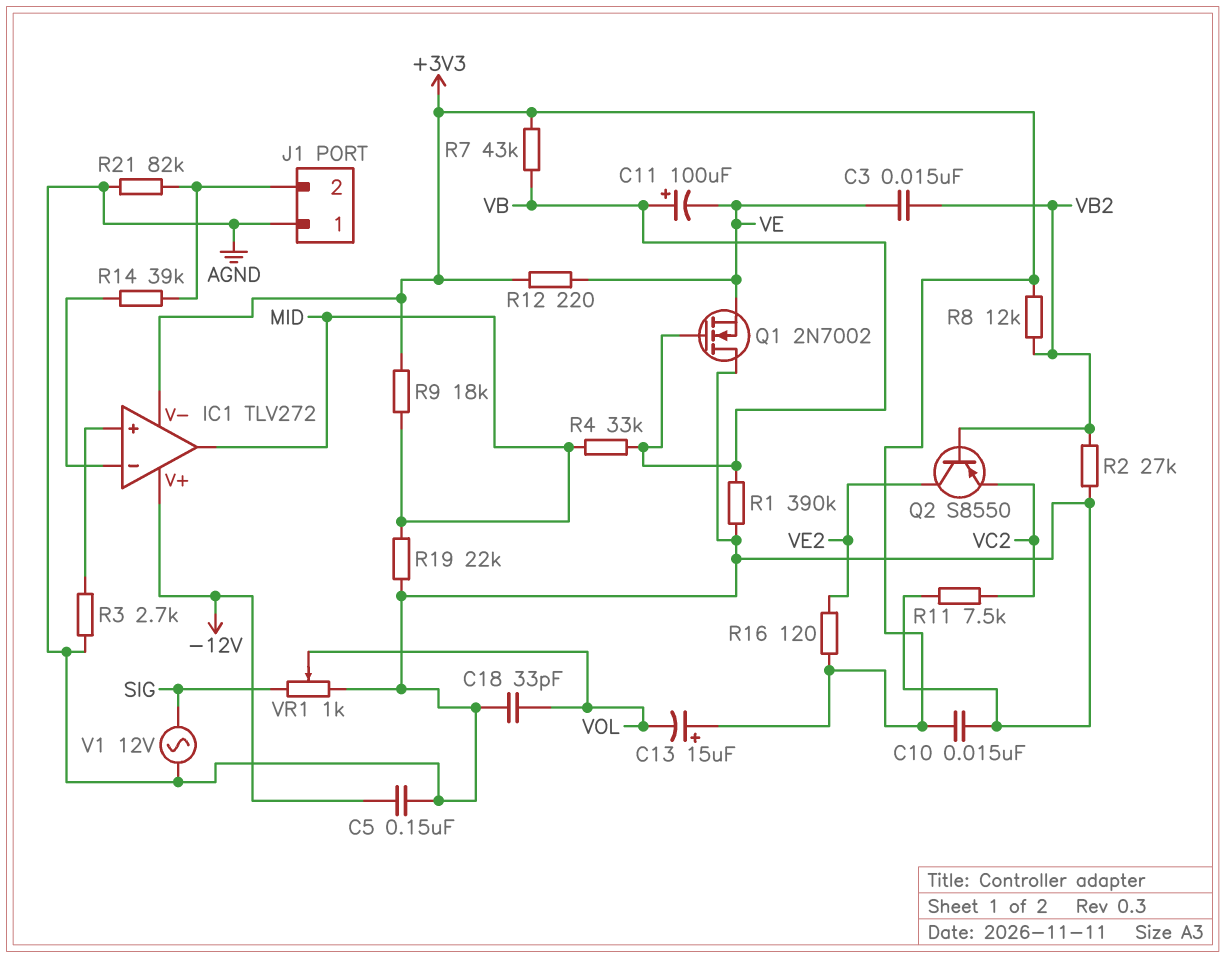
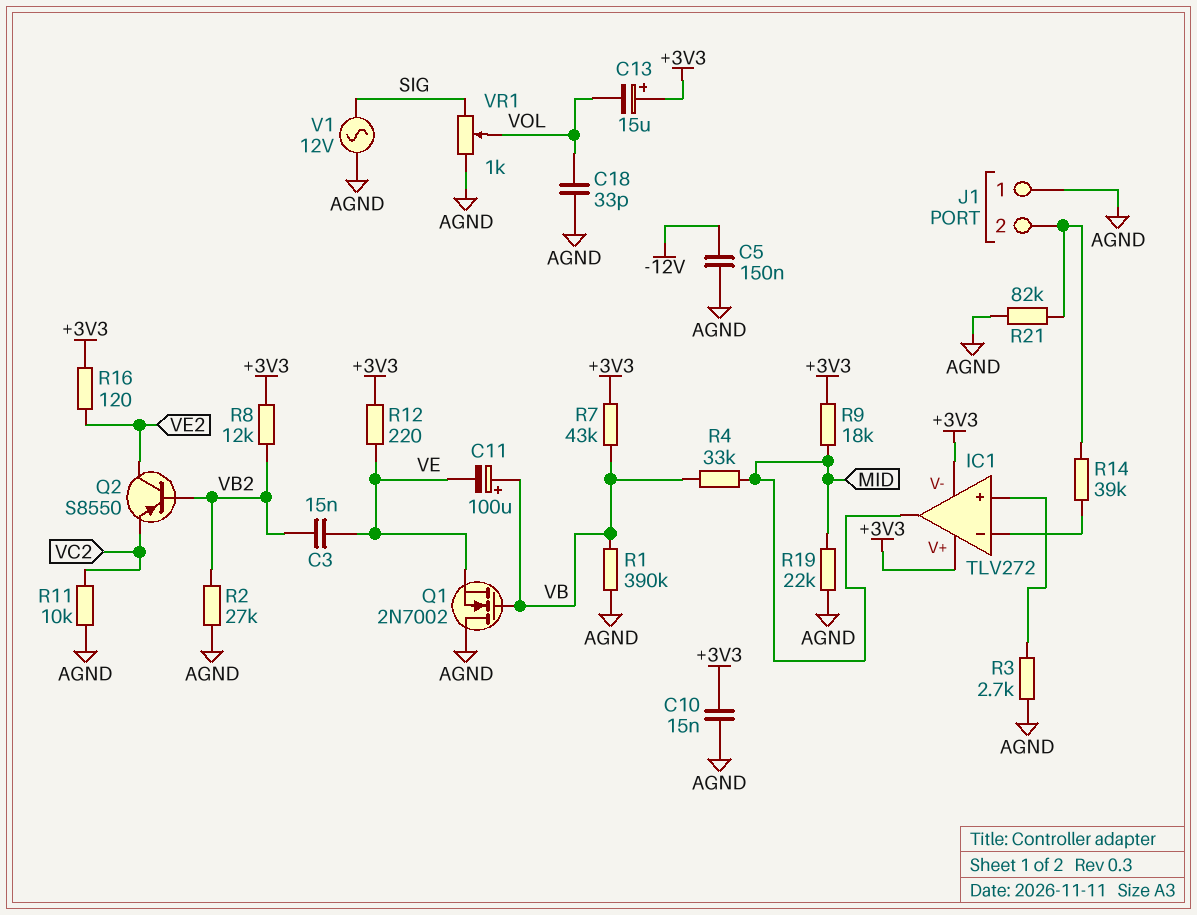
IC1 pin V+: -12V -> +3V3
R11: 7.5k (AGND, VC2) -> 10k (AGND, VC2)

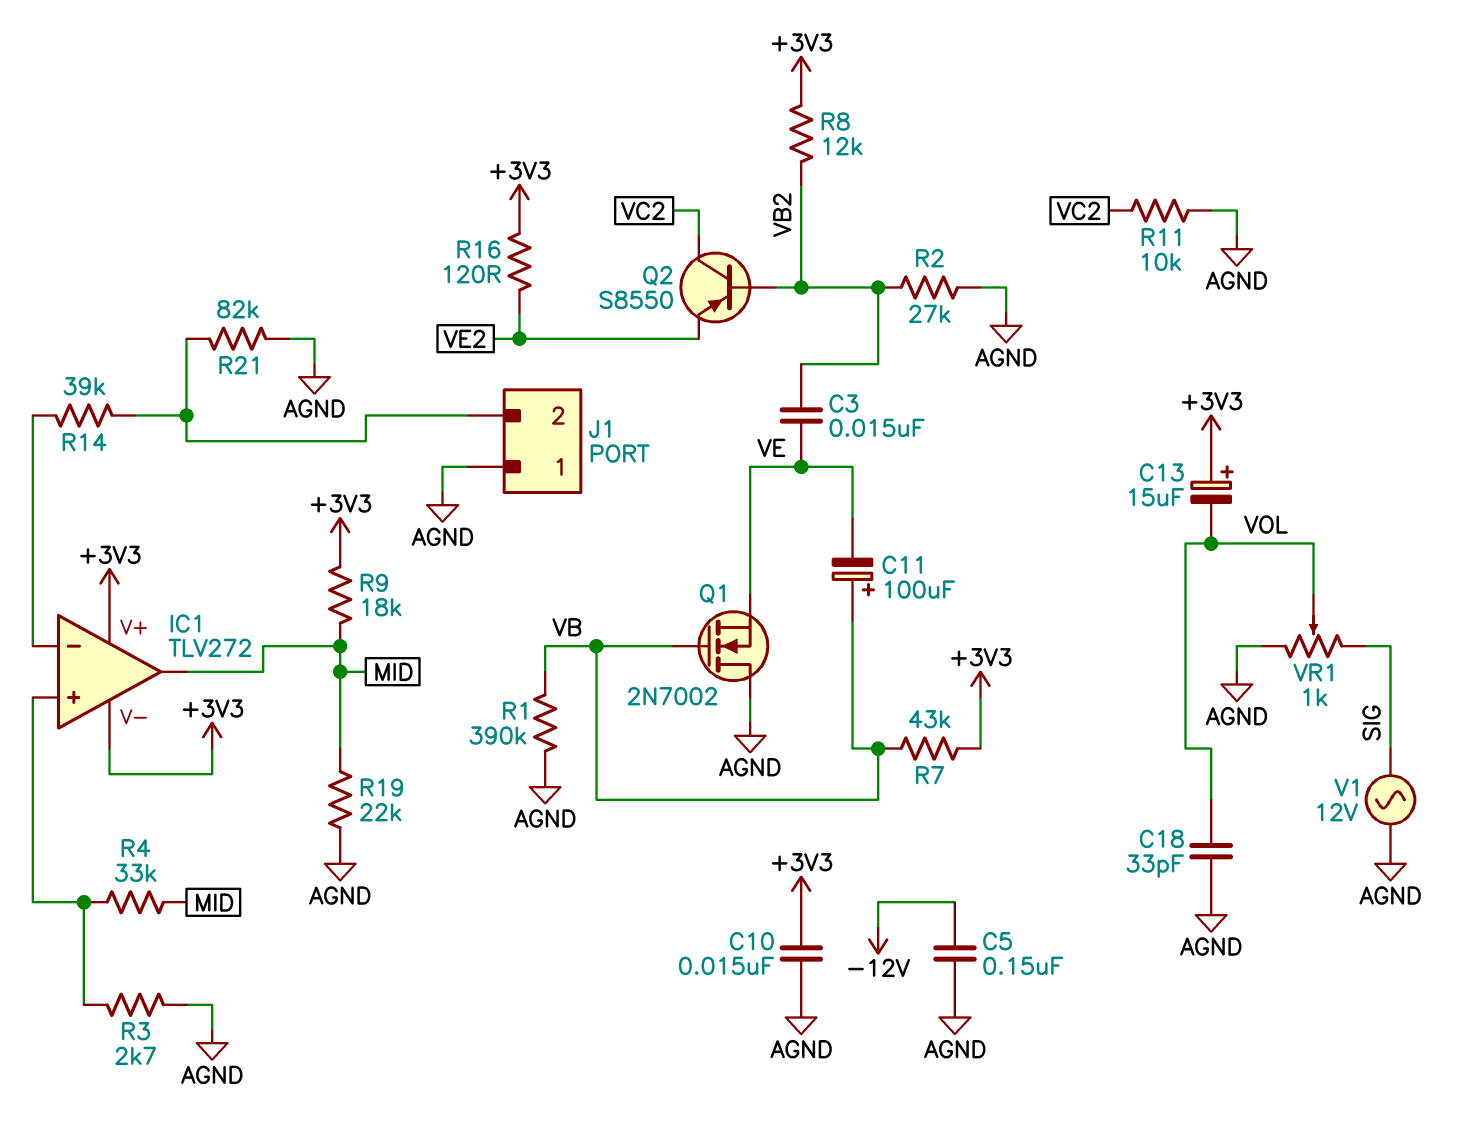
Q2: PNP S8550 (B VB2, C VE2, E VC2) -> PNP S8550 (B VB2, C VC2, E VE2)
R4: 33k (MID, VB) -> 33k (IC1/in+, MID)
R12: 220 (+3V3, VE) -> none

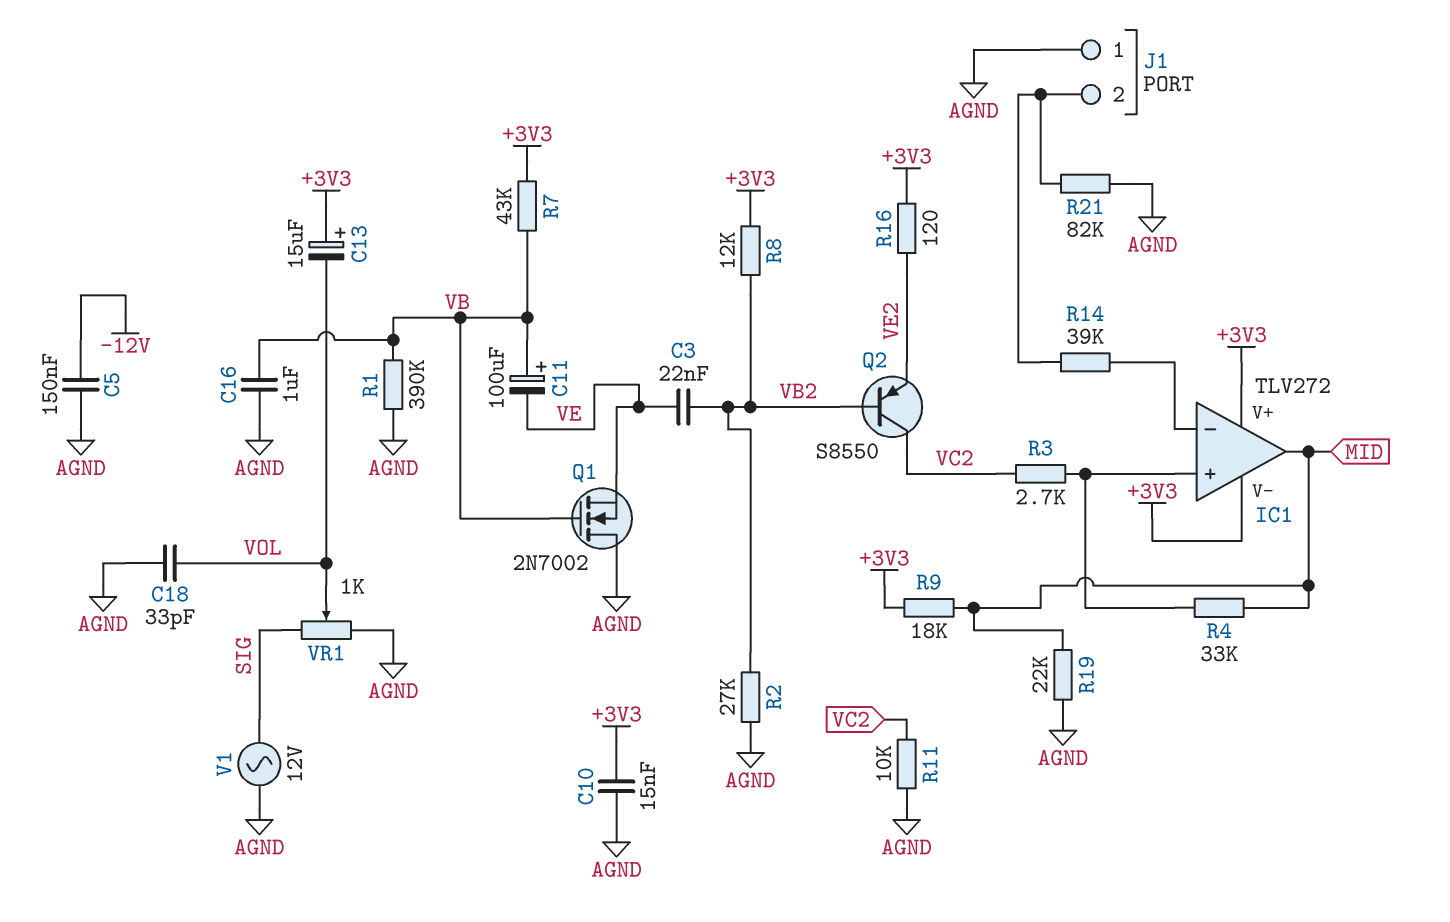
C3: 15nF (VB2, VE) -> 22nF (VB2, VE)
C16: none -> 1uF (AGND, VB)
R3: 2.7k (AGND, IC1/in+) -> 2.7k (IC1/in+, VC2)

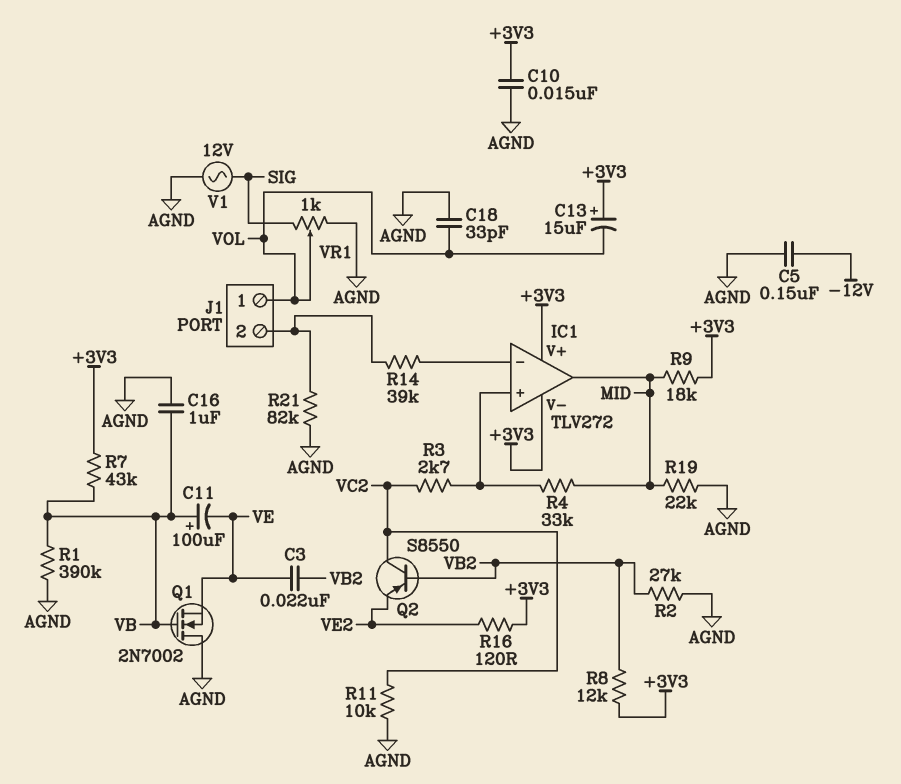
J1 pin 1: AGND -> VOL

